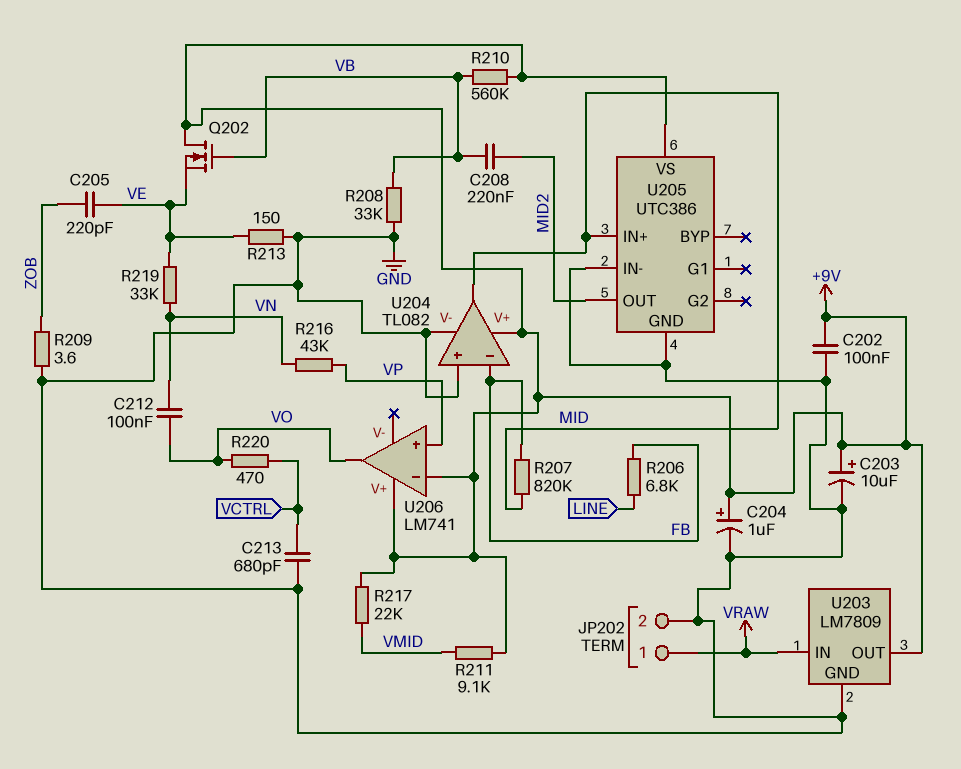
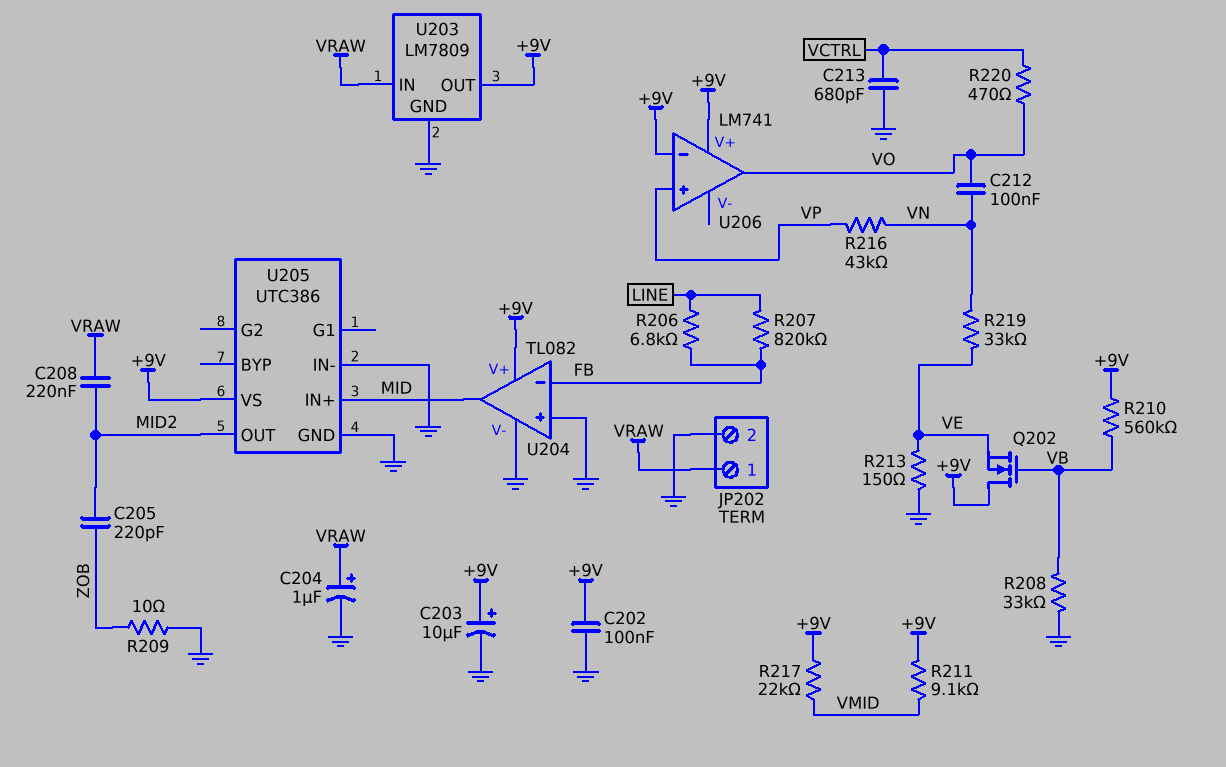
C204: 1uF (plus +9V, minus GND) -> 1uF (plus VRAW, minus GND)
C205: 220pF (VE, ZOB) -> 220pF (MID2, ZOB)
C208: 220nF (MID2, VB) -> 220nF (MID2, VRAW)
R207: 820k (FB, MID) -> 820k (FB, LINE)
R209: 3.6 (GND, ZOB) -> 10 (GND, ZOB)

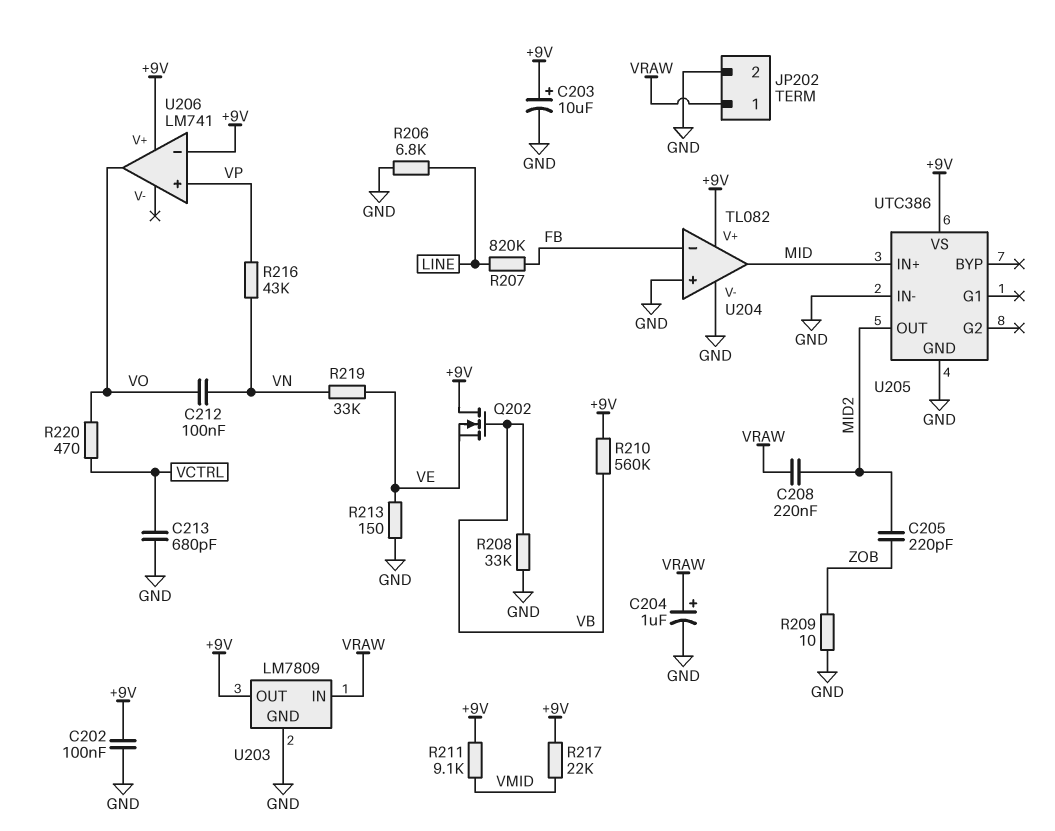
R206: 6.8k (FB, LINE) -> 6.8k (GND, LINE)

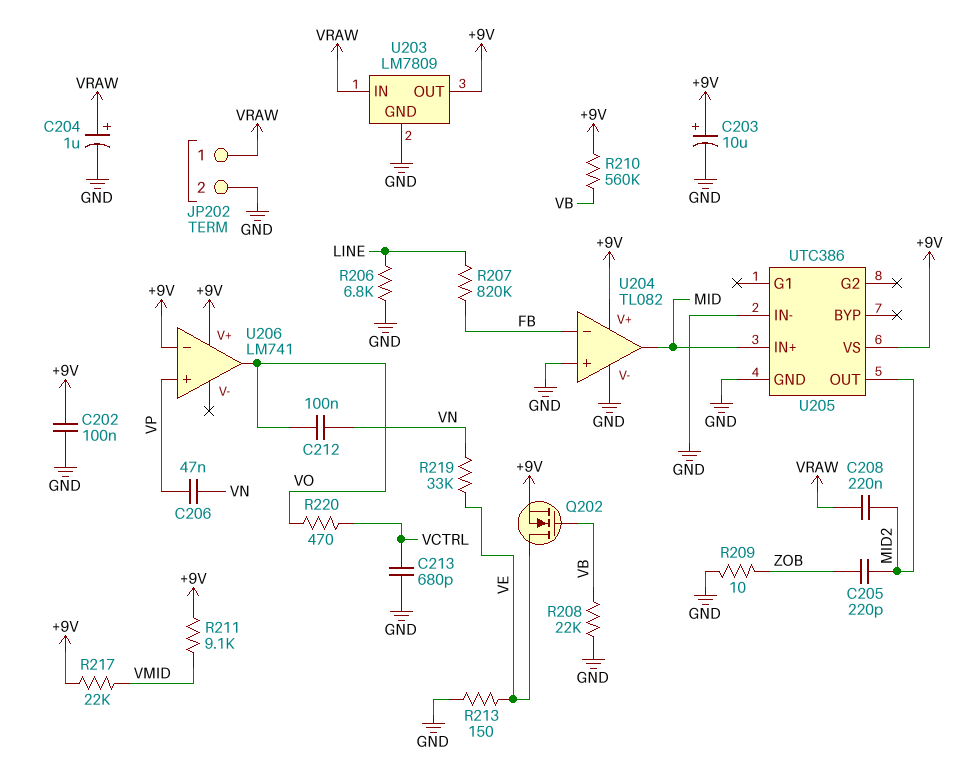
C206: none -> 47nF (VN, VP)
Q202: NMOS (G VB, D +9V, S VE) -> NMOS (G VB, D VE, S +9V)
R208: 33k (GND, VB) -> 22k (GND, VB)
R216: 43k (VN, VP) -> none

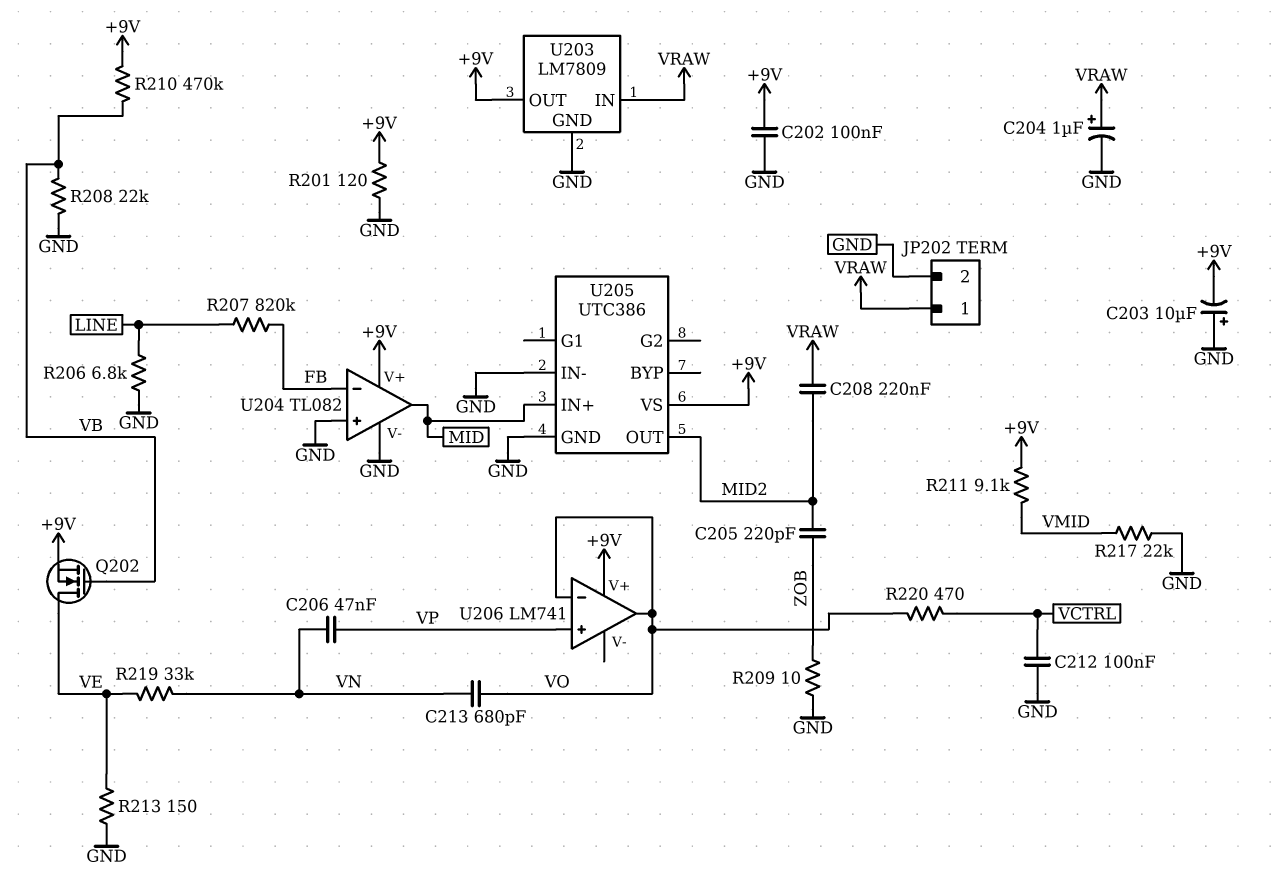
C203: 10uF (plus +9V, minus GND) -> 10uF (plus GND, minus +9V)
C212: 100nF (VN, VO) -> 100nF (GND, VCTRL)
C213: 680pF (GND, VCTRL) -> 680pF (VN, VO)
R201: none -> 120 (+9V, GND)
R210: 560k (+9V, VB) -> 470k (+9V, VB)
R217: 22k (+9V, VMID) -> 22k (GND, VMID)
U206 pin in-: +9V -> VO

